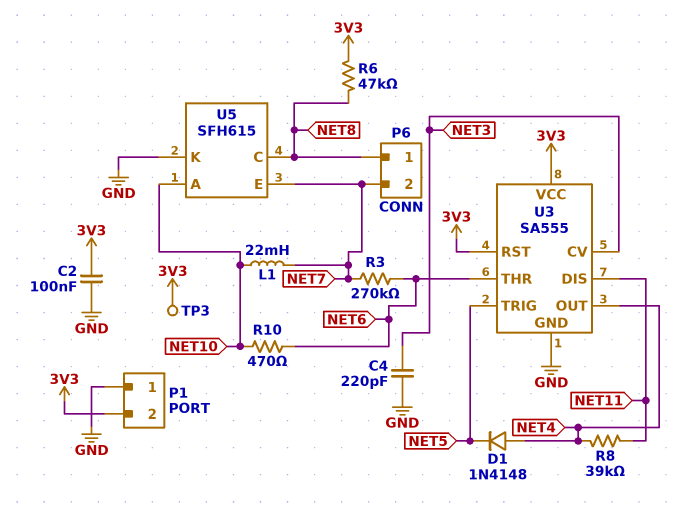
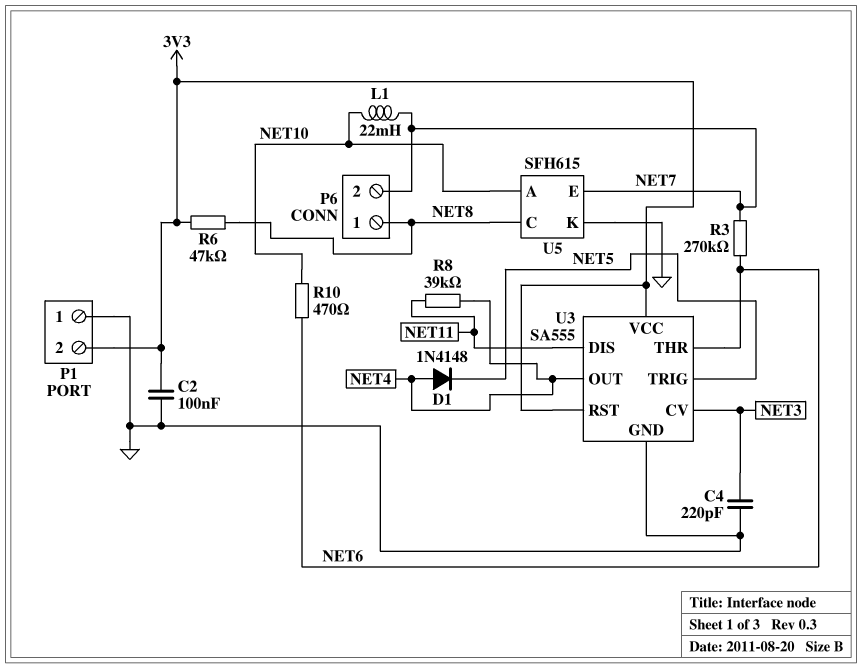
TP3: test point (3V3) -> none

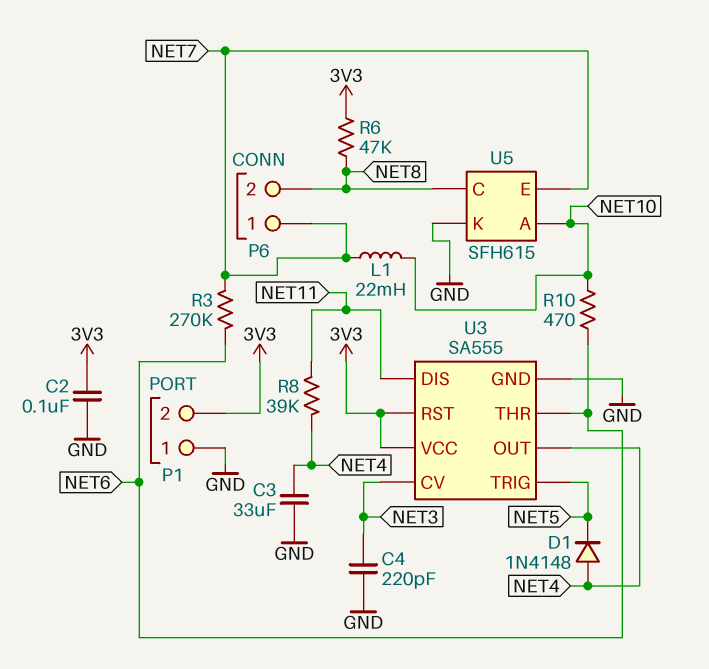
C3: none -> 33uF (GND, NET4)
P6 pin 1: NET8 -> NET7
P6 pin 2: NET7 -> NET8

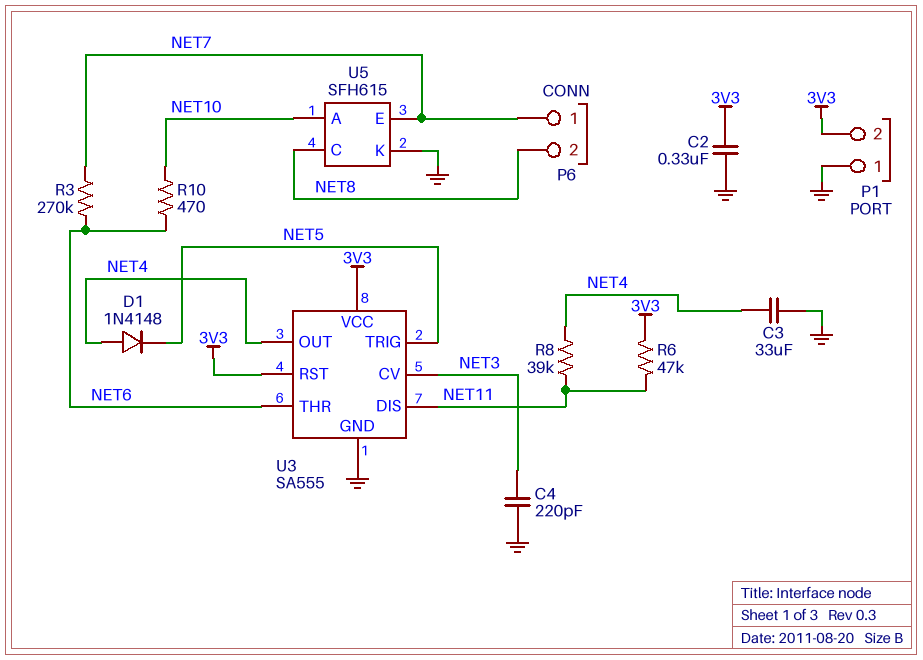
C2: 100nF (3V3, GND) -> 330nF (3V3, GND)
L1: 22mH (NET7, NET10) -> none
R6: 47k (3V3, NET8) -> 47k (3V3, NET11)

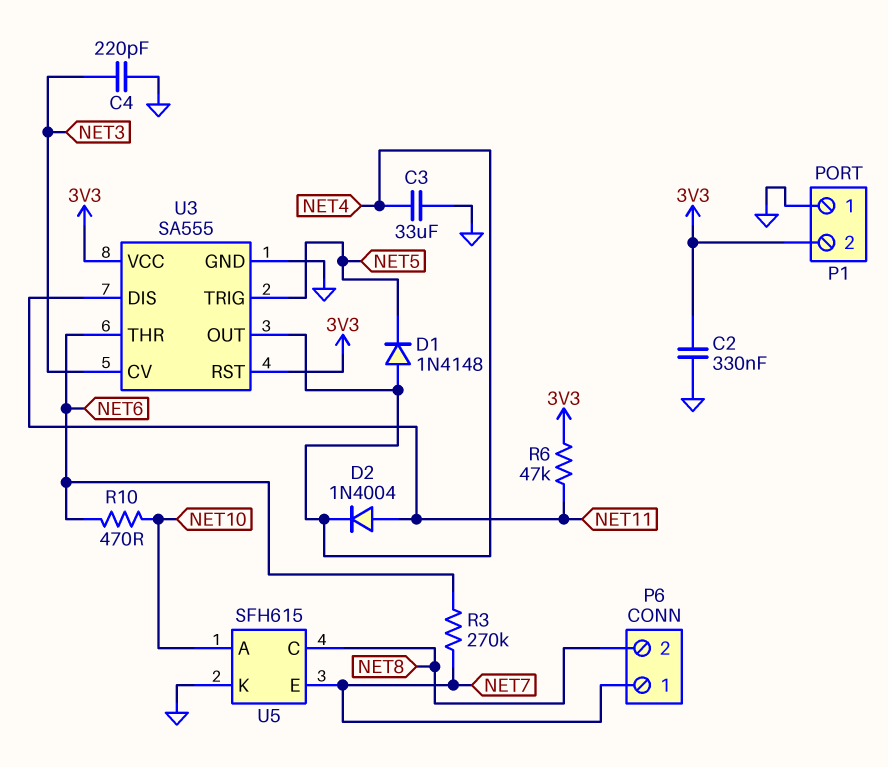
D2: none -> diode 1N4004 (A NET11, K NET4)
R8: 39k (NET4, NET11) -> none

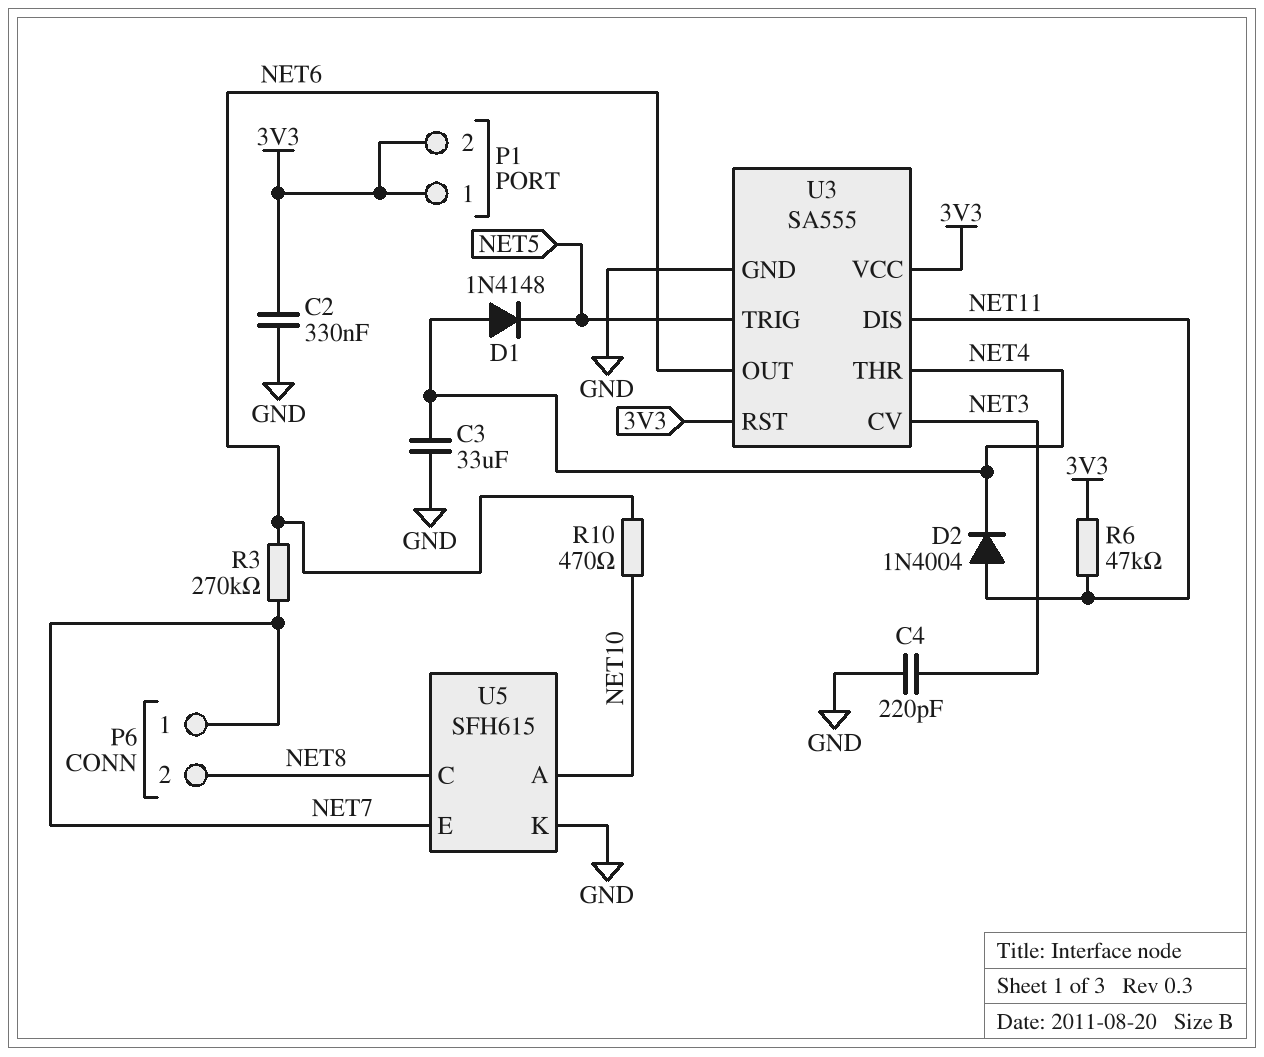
P1 pin 1: GND -> 3V3
U3 pin OUT: NET4 -> NET6
U3 pin THR: NET6 -> NET4

